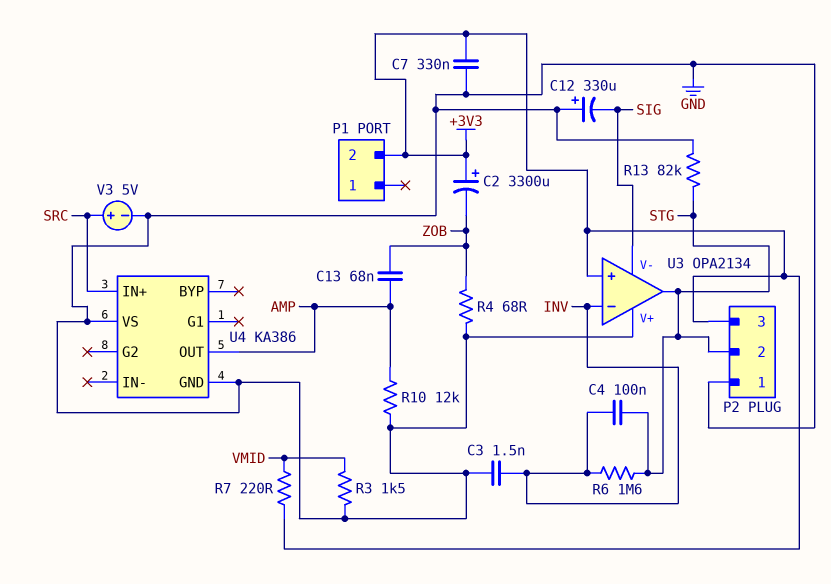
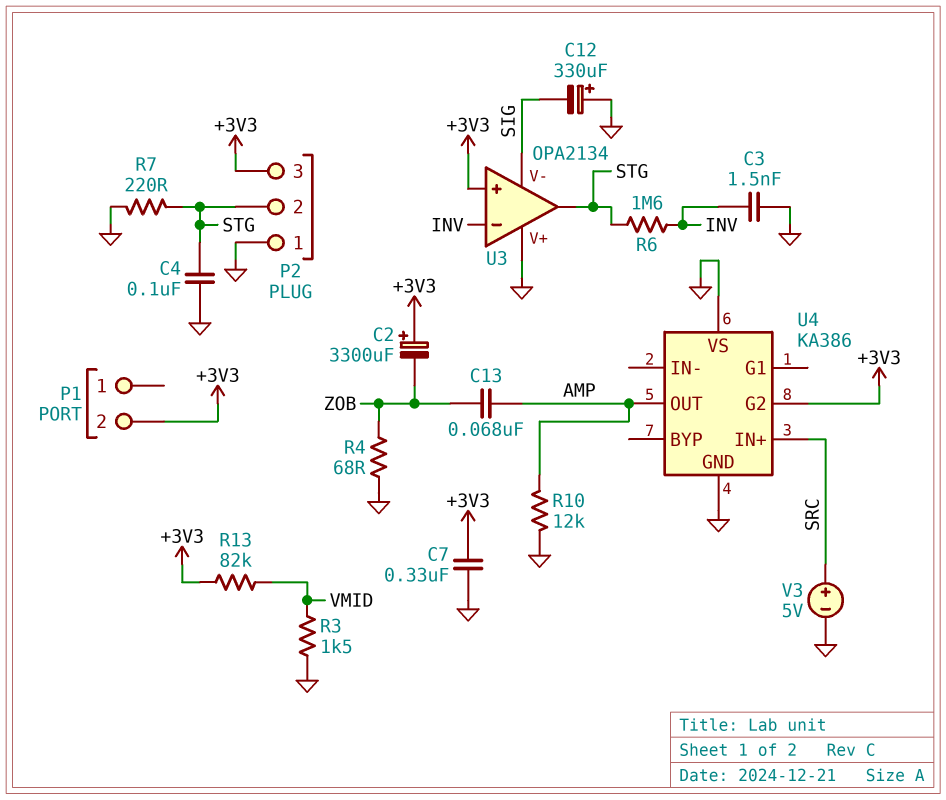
C4: 100nF (INV, STG) -> 100nF (GND, STG)
R7: 220 (+3V3, VMID) -> 220 (GND, STG)
R13: 82k (GND, STG) -> 82k (+3V3, VMID)
U4 pin G2: none -> +3V3

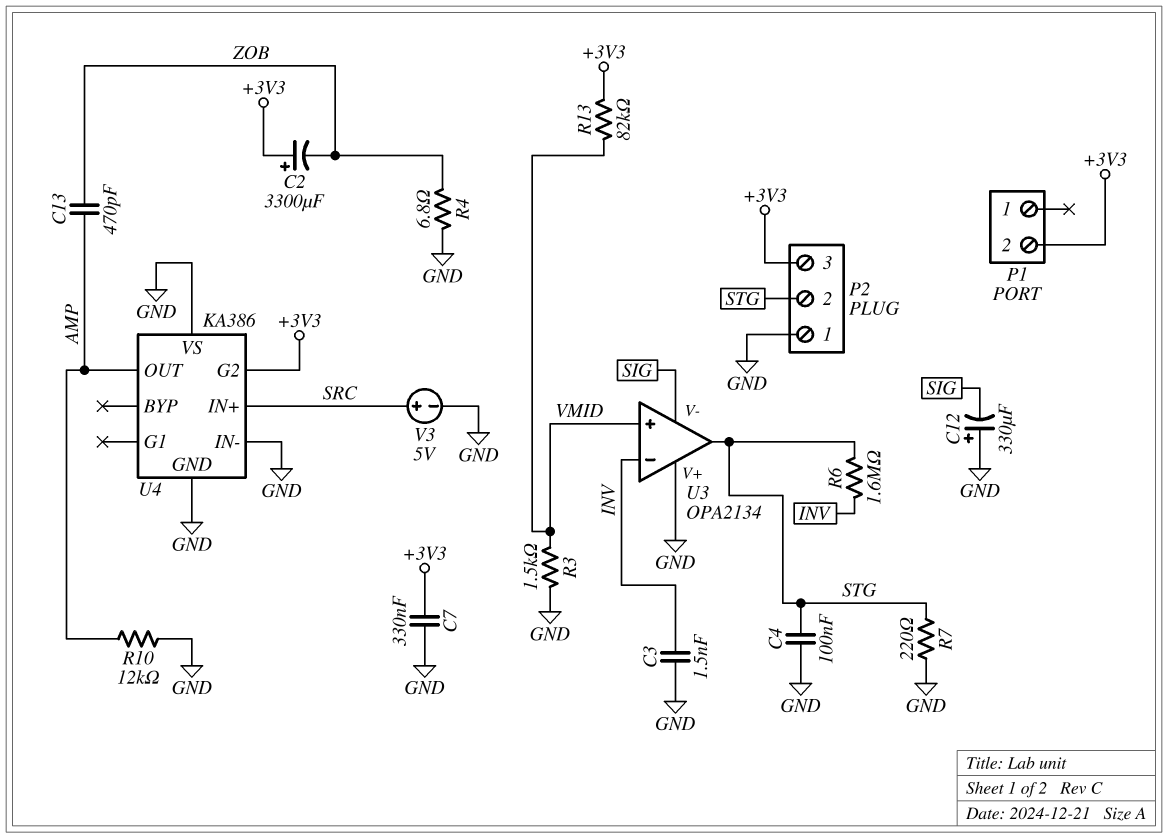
C13: 68nF (AMP, ZOB) -> 470pF (AMP, ZOB)
R4: 68 (GND, ZOB) -> 6.8 (GND, ZOB)
U3 pin in+: +3V3 -> VMID
U4 pin IN-: none -> GND

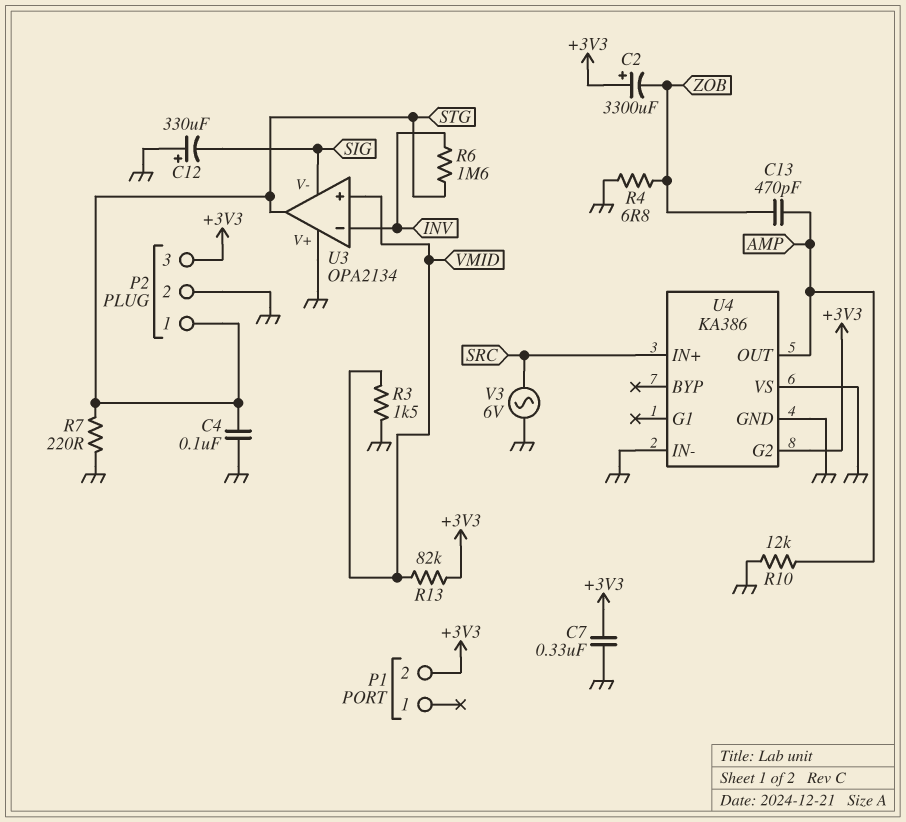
C3: 1.5nF (GND, INV) -> none
P2 pin 1: GND -> STG
P2 pin 2: STG -> GND
V3: 5V (plus SRC, minus GND) -> AC 6V (GND, SRC)

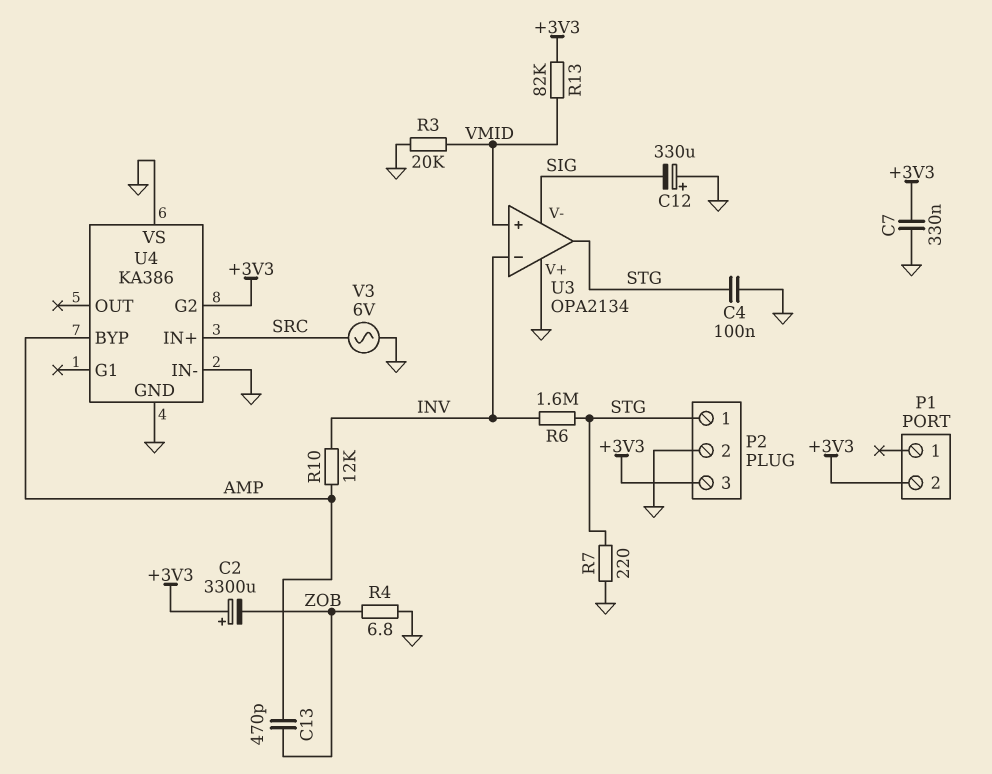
R3: 1.5k (GND, VMID) -> 20k (GND, VMID)
R10: 12k (AMP, GND) -> 12k (AMP, INV)
U4 pin BYP: none -> AMP
U4 pin OUT: AMP -> none

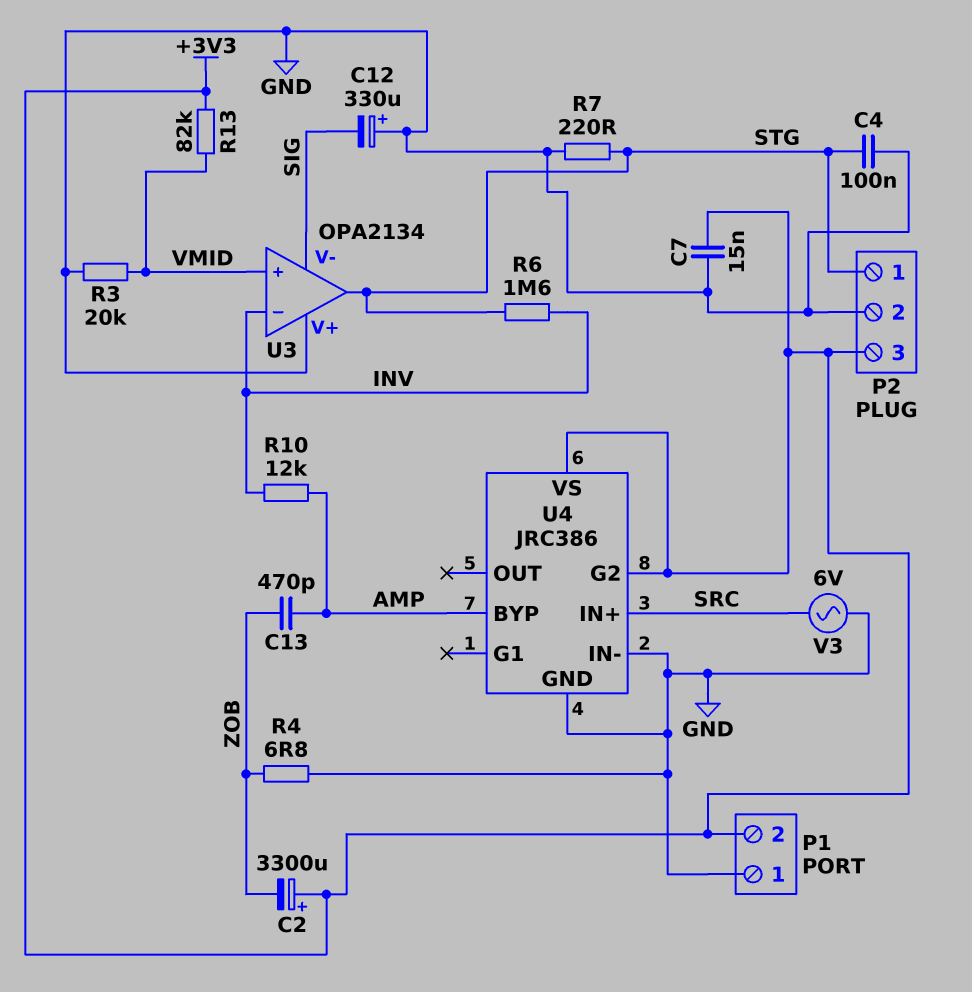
C7: 330nF (+3V3, GND) -> 15nF (+3V3, GND)
P1 pin 1: none -> GND
U4: KA386 -> JRC386
U4 pin VS: GND -> +3V3

